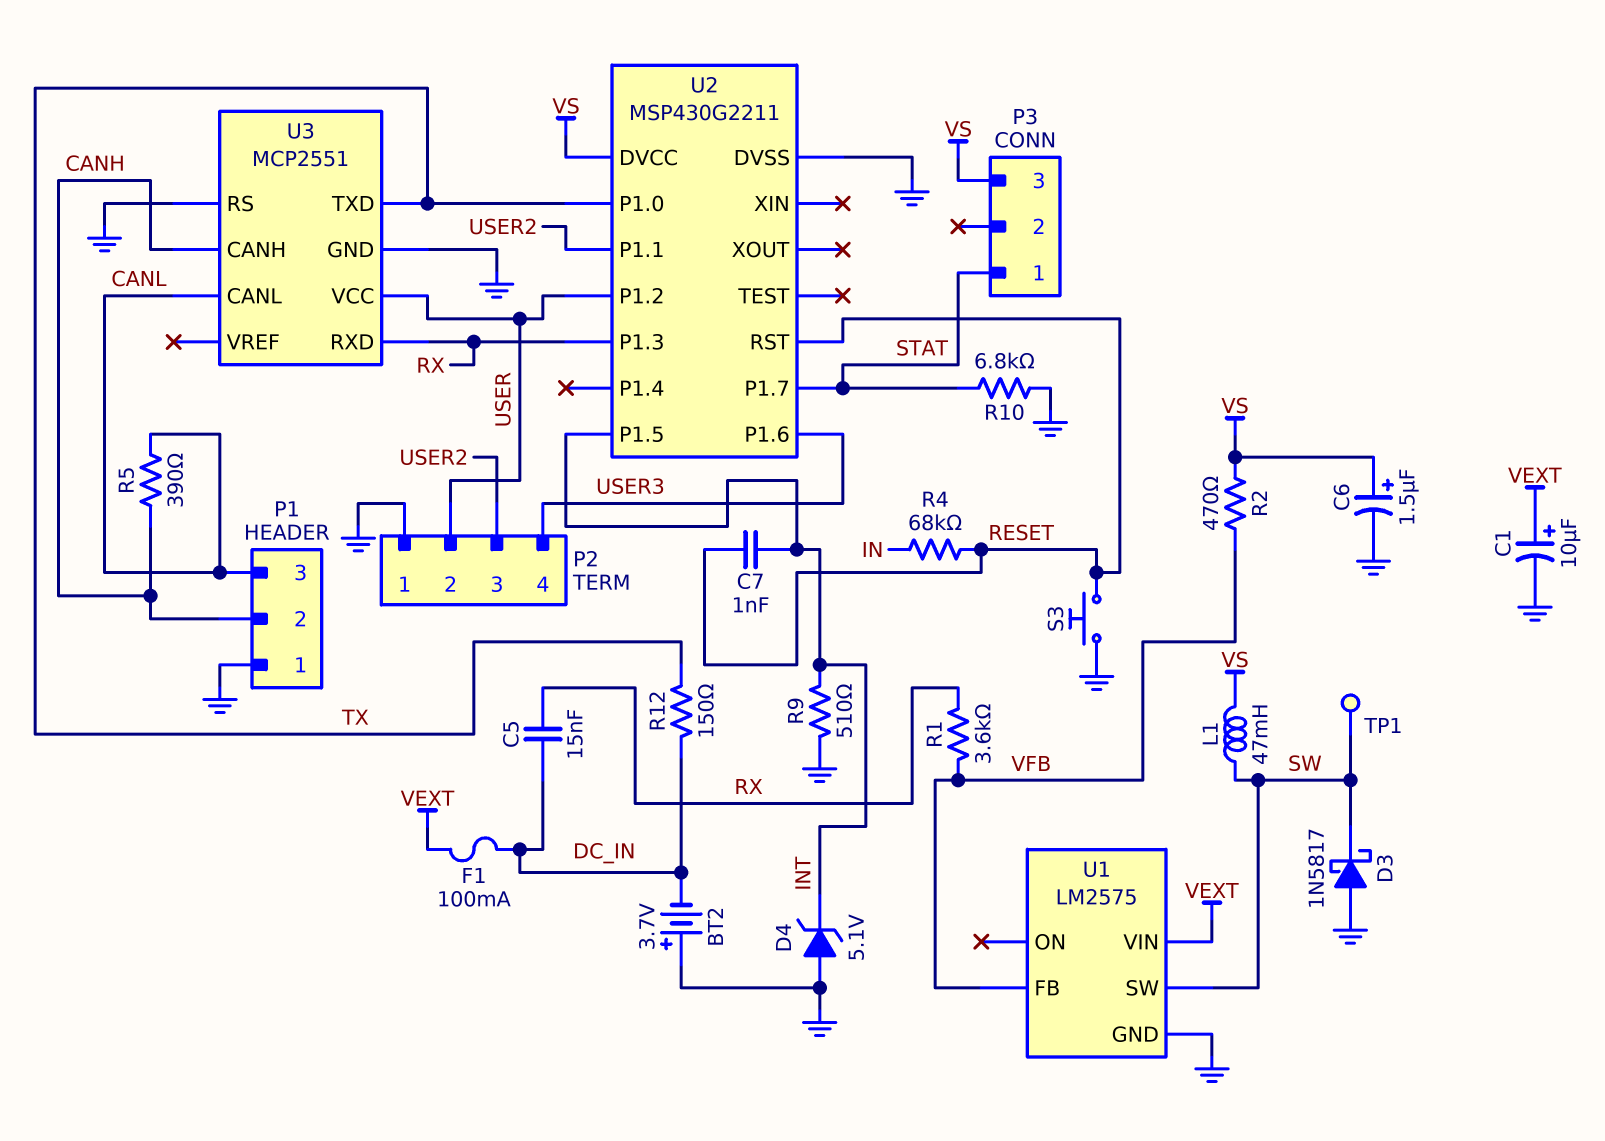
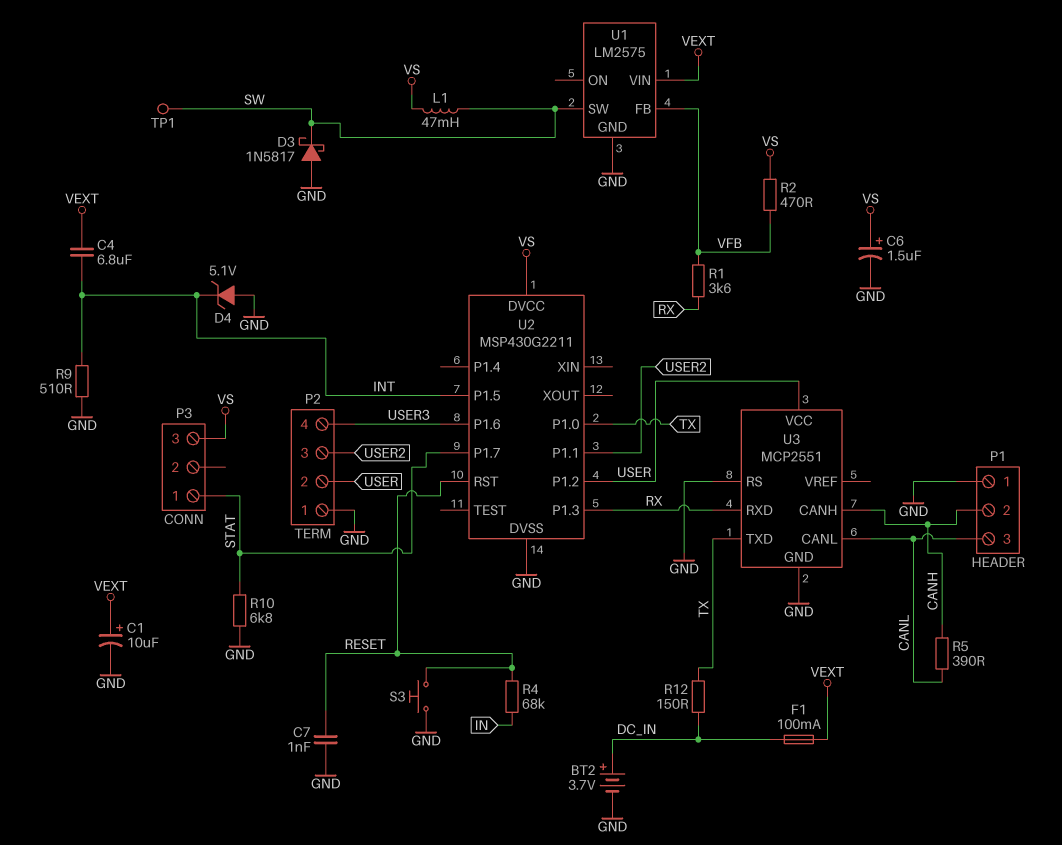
BT2: 3.7V (plus GND, minus DC_IN) -> 3.7V (plus DC_IN, minus GND)
C4: none -> 6.8uF (INT, VEXT)
C5: 15nF (DC_IN, RX) -> none
C7: 1nF (INT, RESET) -> 1nF (GND, RESET)

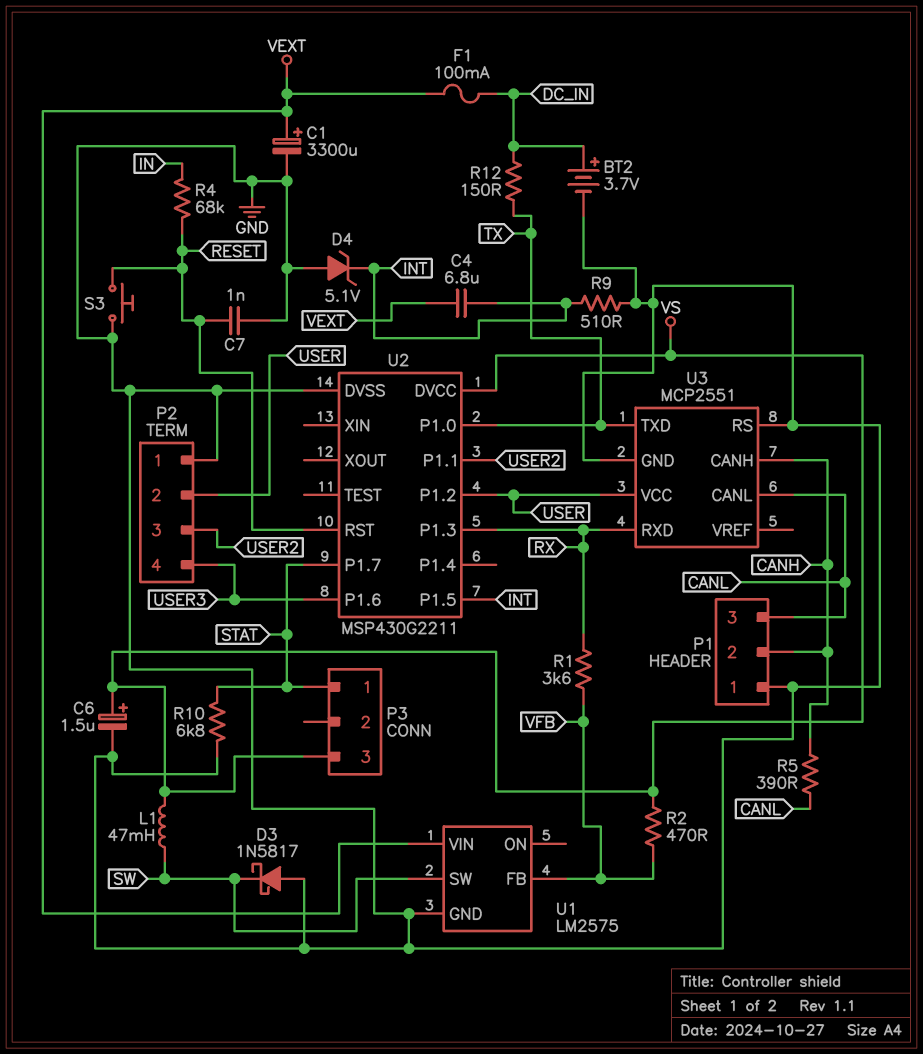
C1: 10uF (plus VEXT, minus GND) -> 3300uF (plus VEXT, minus GND)
TP1: test point (SW) -> none

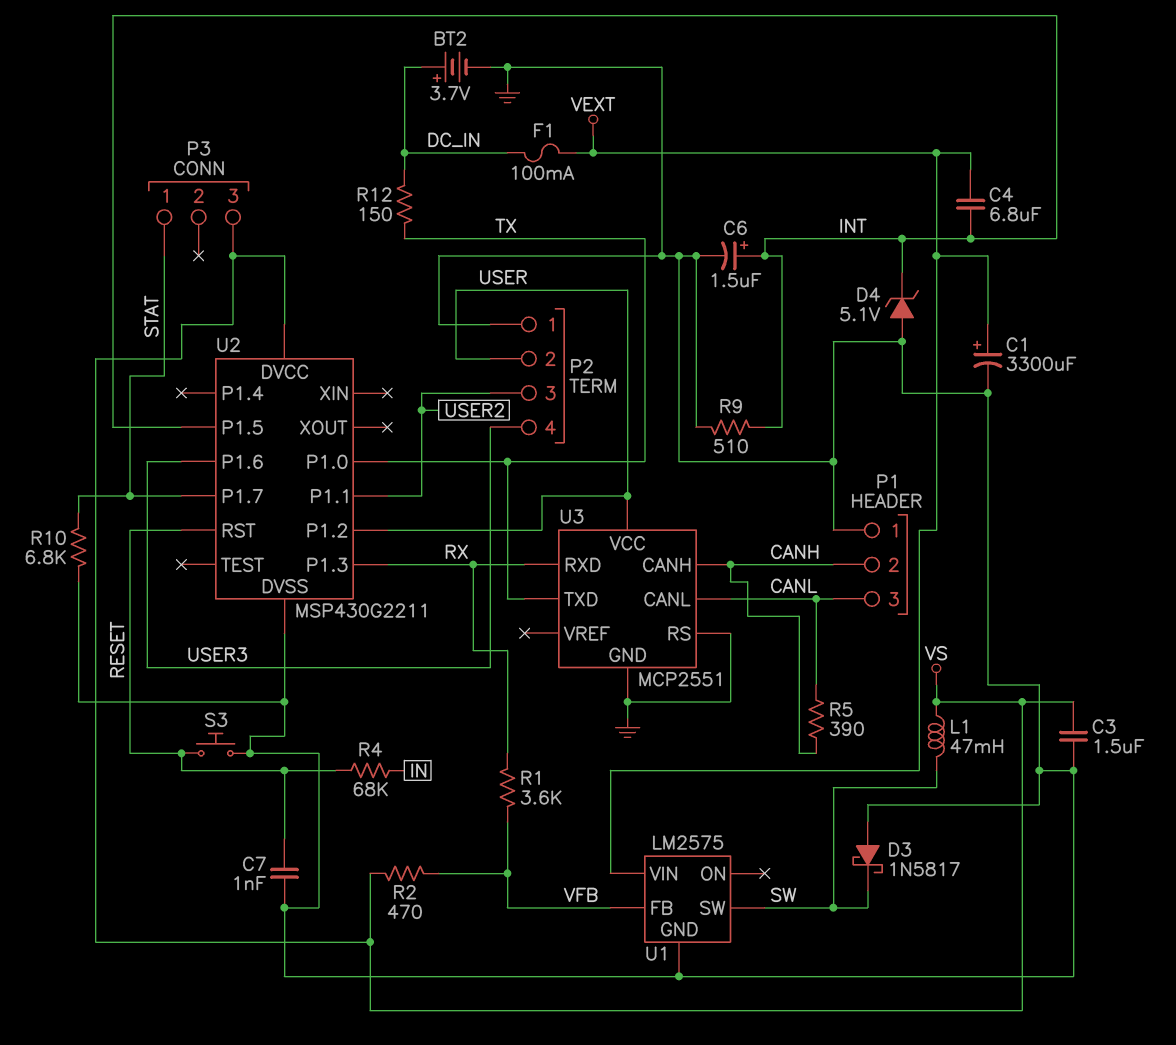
C3: none -> 1.5uF (GND, VS)
C6: 1.5uF (plus VS, minus GND) -> 1.5uF (plus INT, minus GND)

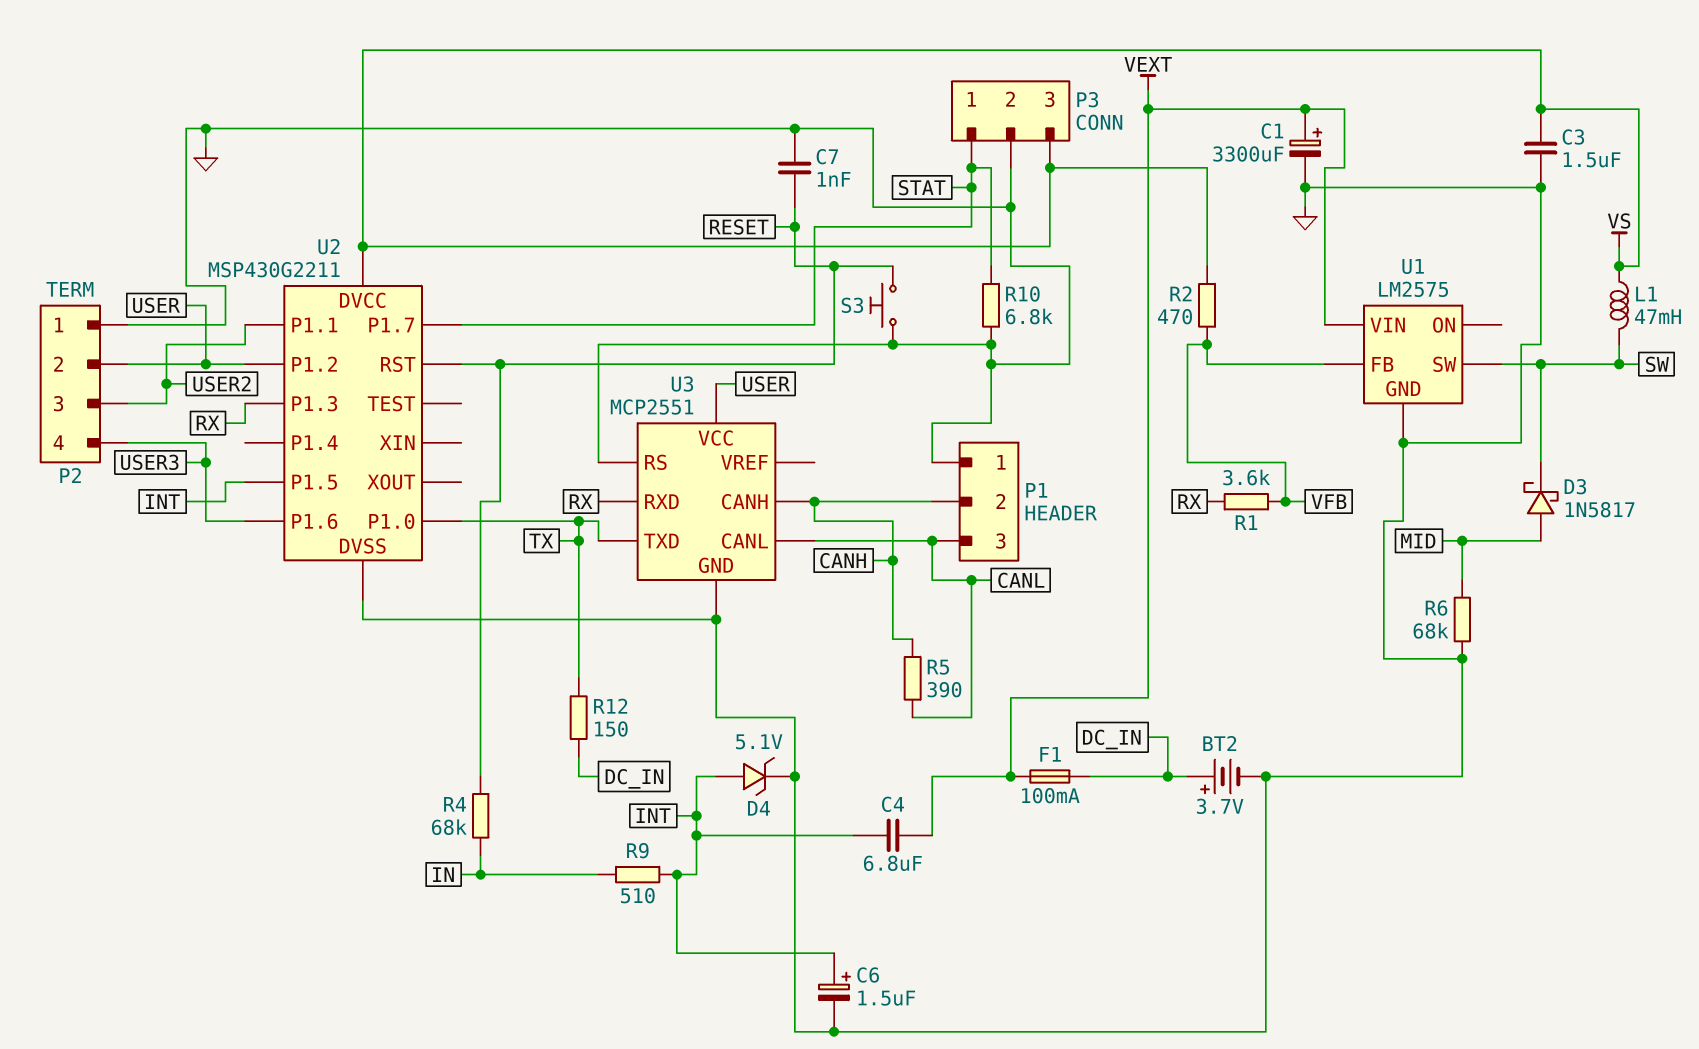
D3: schottky 1N5817 (A GND, K SW) -> schottky 1N5817 (A MID, K SW)
D4: zener 5.1V (A GND, K INT) -> zener 5.1V (A INT, K GND)
P3 pin 2: none -> GND
R6: none -> 68k (GND, MID)
R9: 510 (GND, INT) -> 510 (IN, INT)

